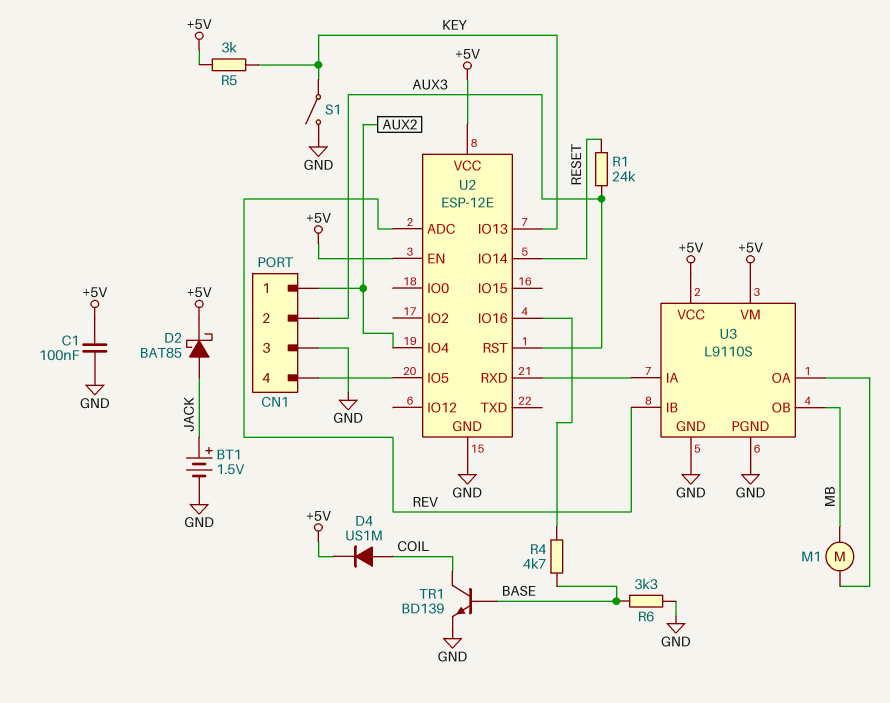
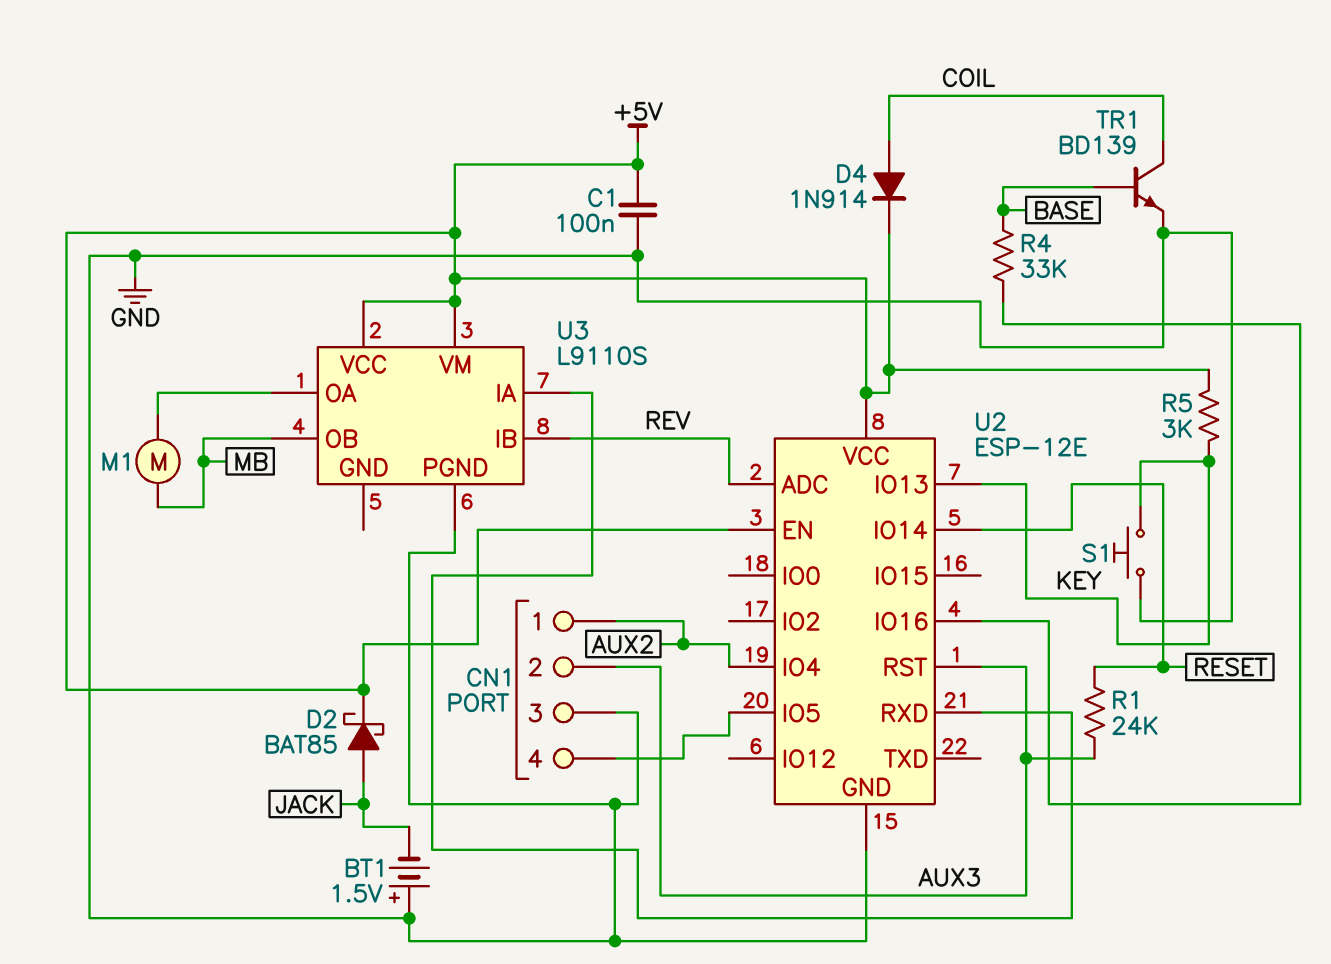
BT1: 1.5V (plus JACK, minus GND) -> 1.5V (plus GND, minus JACK)
D4: diode US1M (A COIL, K +5V) -> diode 1N914 (A COIL, K +5V)
R4: 4.7k (BASE, U2/IO16) -> 33k (BASE, U2/IO16)
R6: 3.3k (BASE, GND) -> none
S1: switch (GND, KEY) -> button (GND, KEY)
U3 pin GND: GND -> none

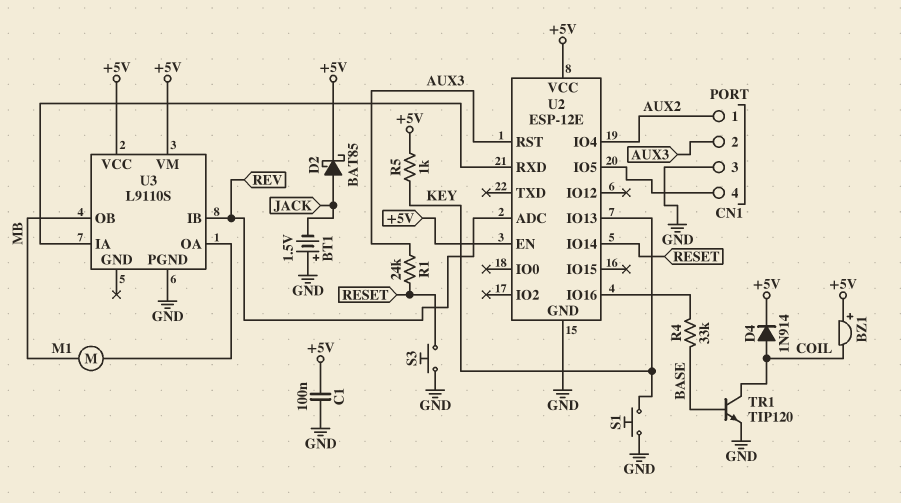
BZ1: none -> buzzer (plus +5V, minus COIL)
R5: 3k (+5V, KEY) -> 1k (+5V, KEY)
S3: none -> button (GND, RESET)
TR1: NPN BD139 (B BASE, C COIL, E GND) -> NPN TIP120 (B BASE, C COIL, E GND)

